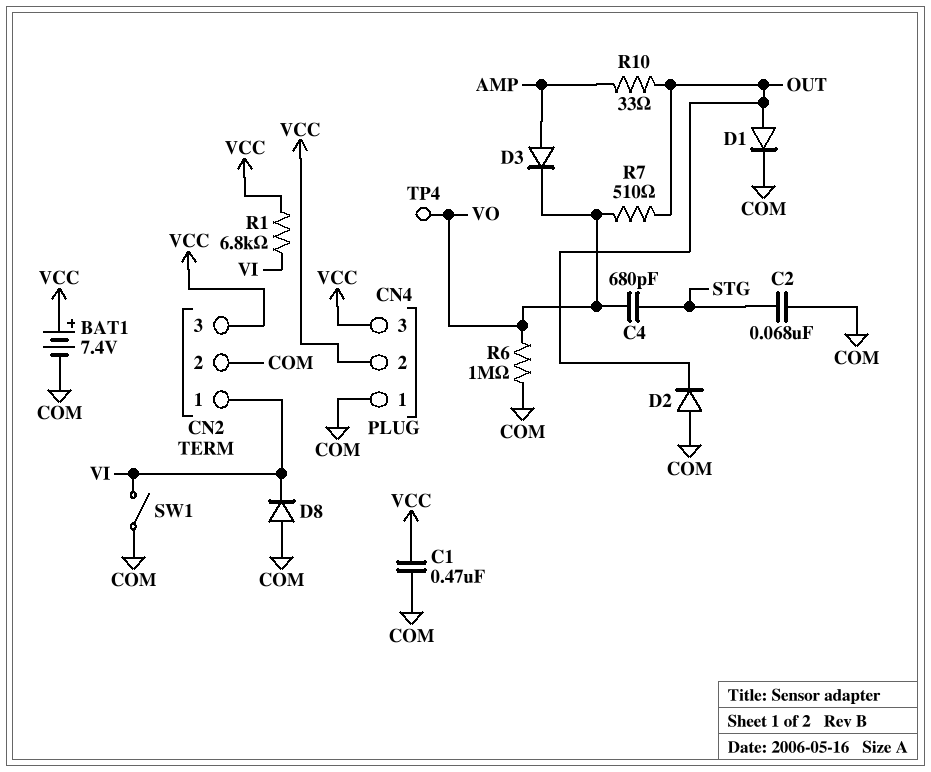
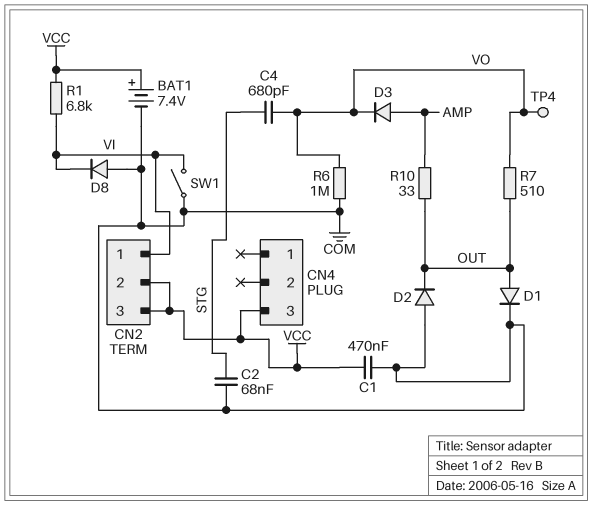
CN2 pin 2: COM -> VCC
CN4 pin 1: COM -> none
CN4 pin 2: VCC -> none

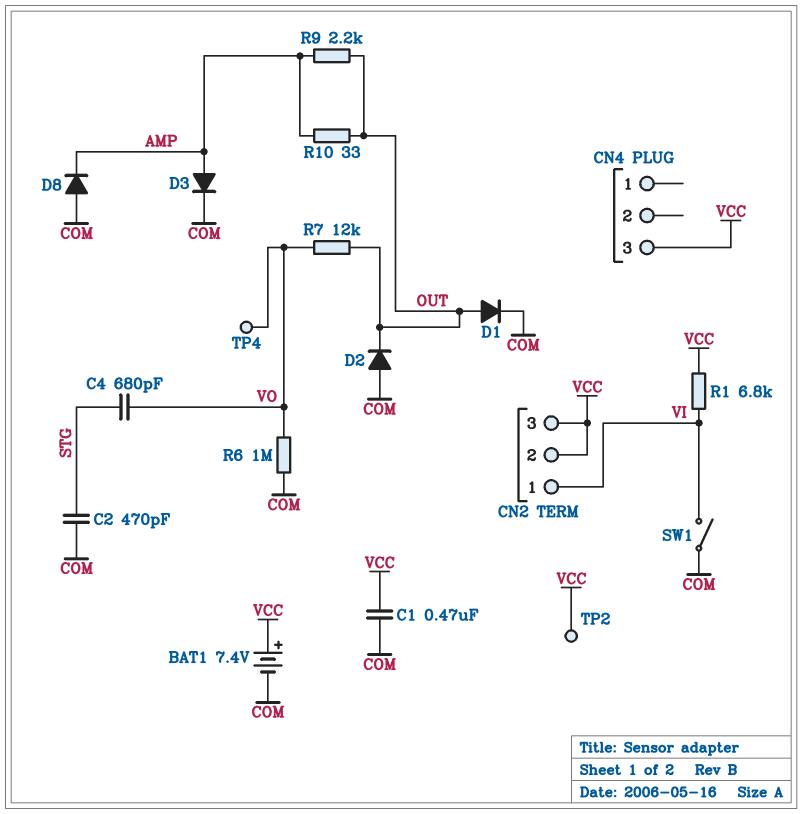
C2: 68nF (COM, STG) -> 470pF (COM, STG)
D3: diode (A AMP, K VO) -> diode (A AMP, K COM)
D8: diode (A COM, K VI) -> diode (A COM, K AMP)
R7: 510 (OUT, VO) -> 12k (OUT, VO)
R9: none -> 2.2k (AMP, OUT)
TP2: none -> test point (VCC)

